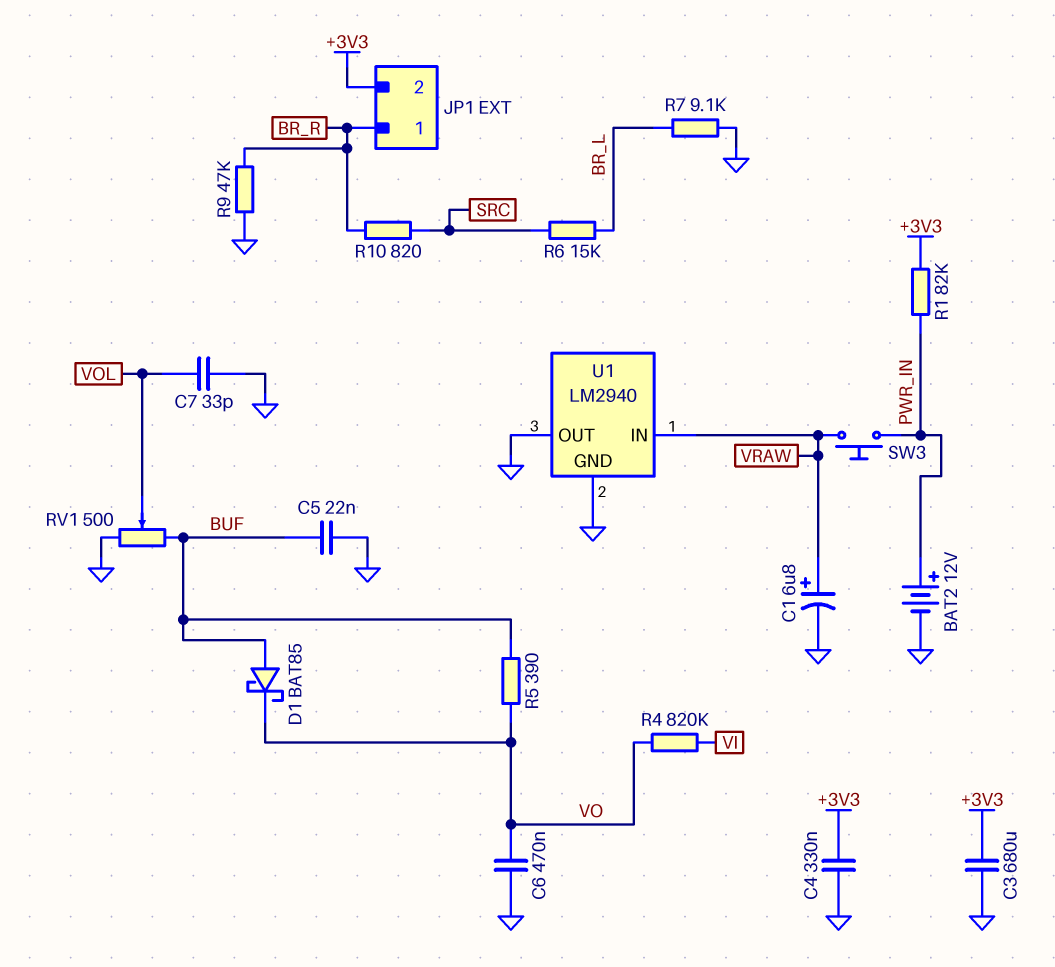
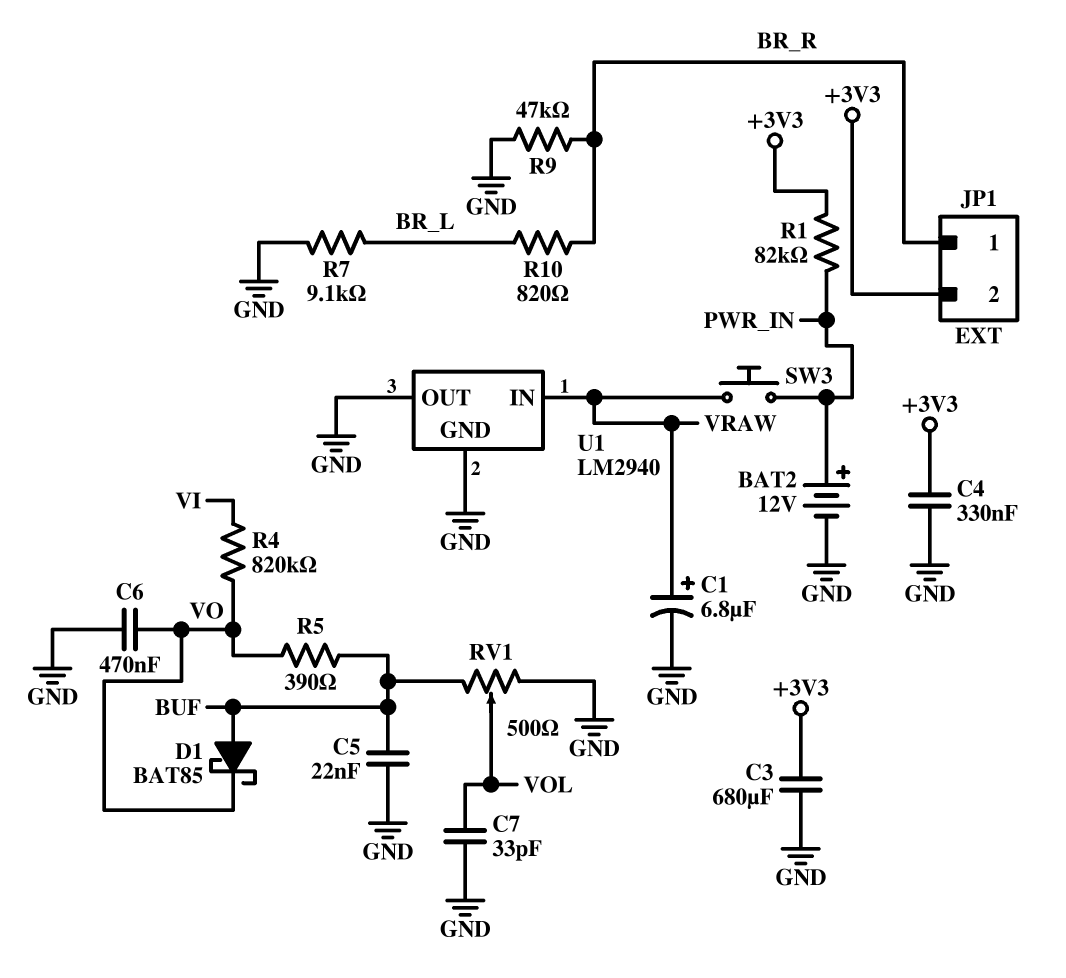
R6: 15k (BR_L, SRC) -> none
R10: 820 (BR_R, SRC) -> 820 (BR_L, BR_R)

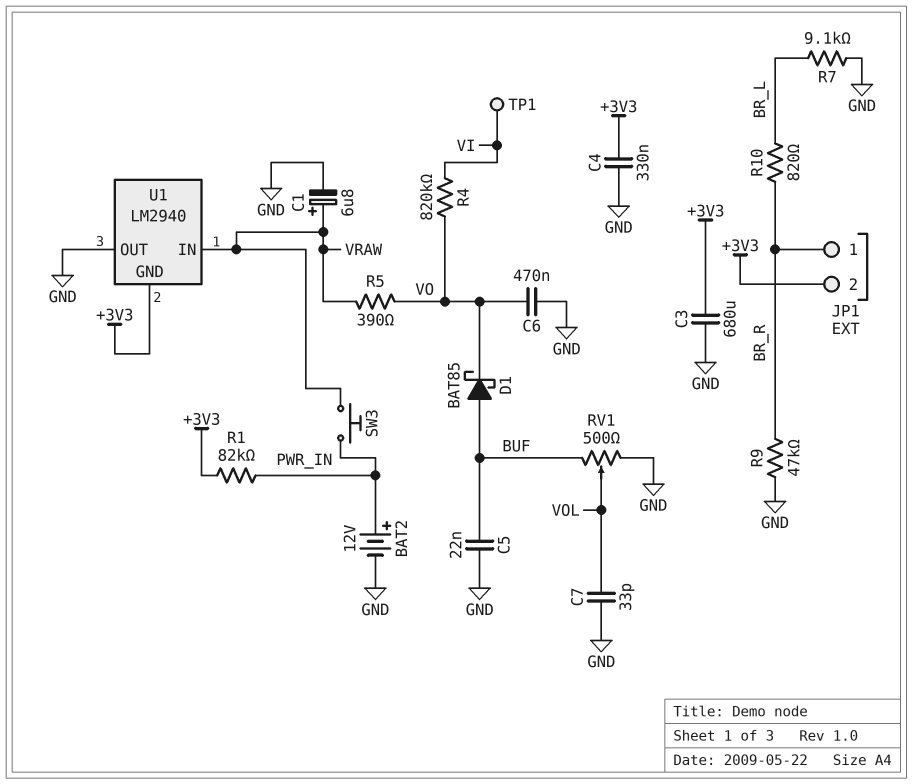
R5: 390 (BUF, VO) -> 390 (VO, VRAW)
TP1: none -> test point (VI)
U1 pin GND: GND -> +3V3

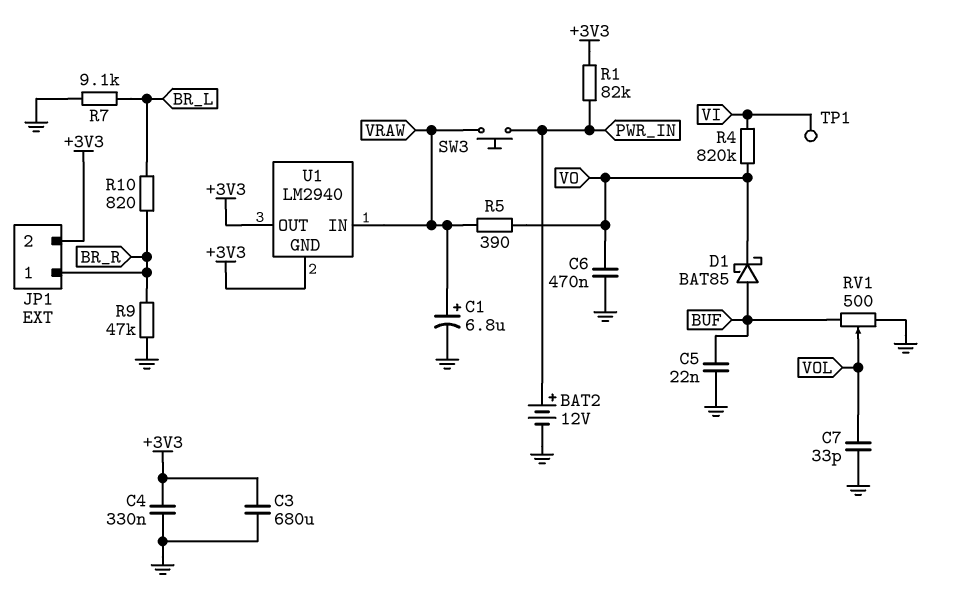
U1 pin OUT: GND -> +3V3

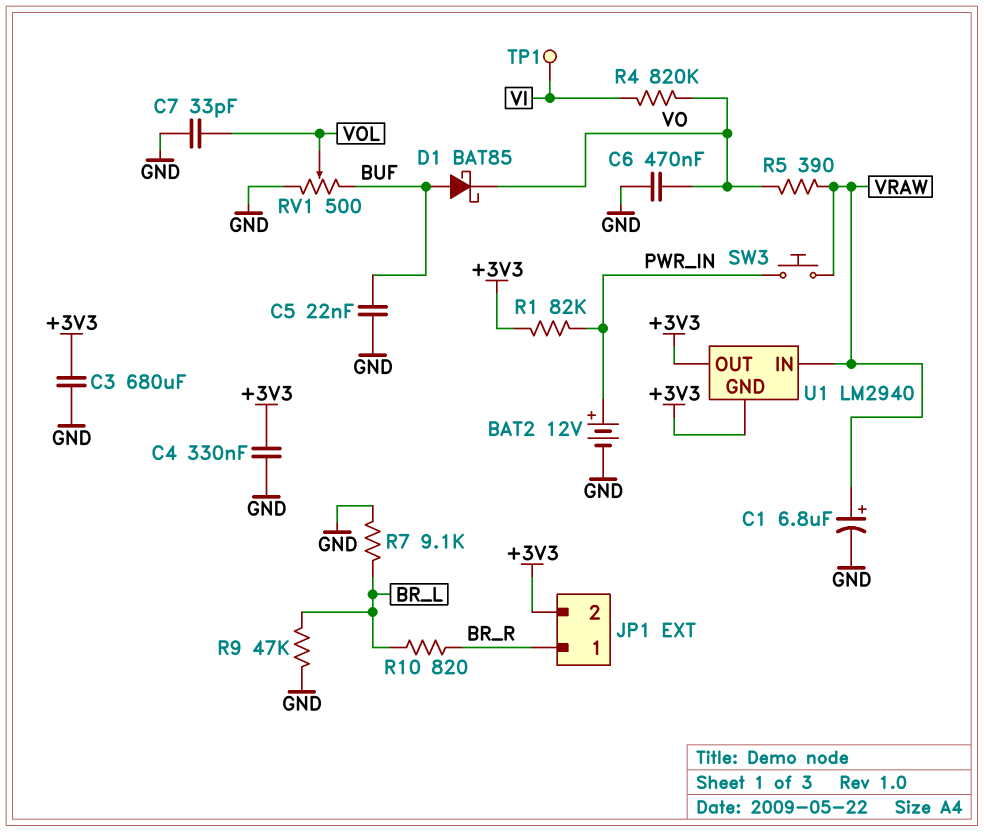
R9: 47k (BR_R, GND) -> 47k (BR_L, GND)

